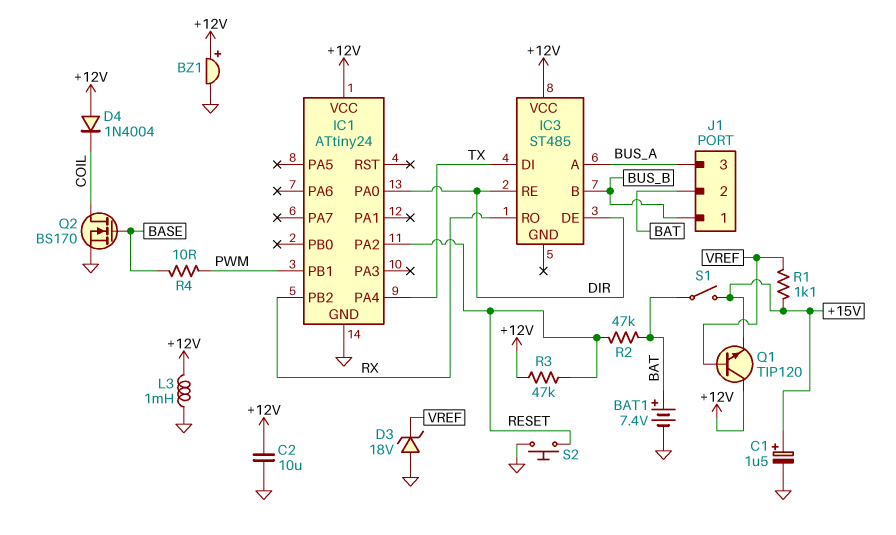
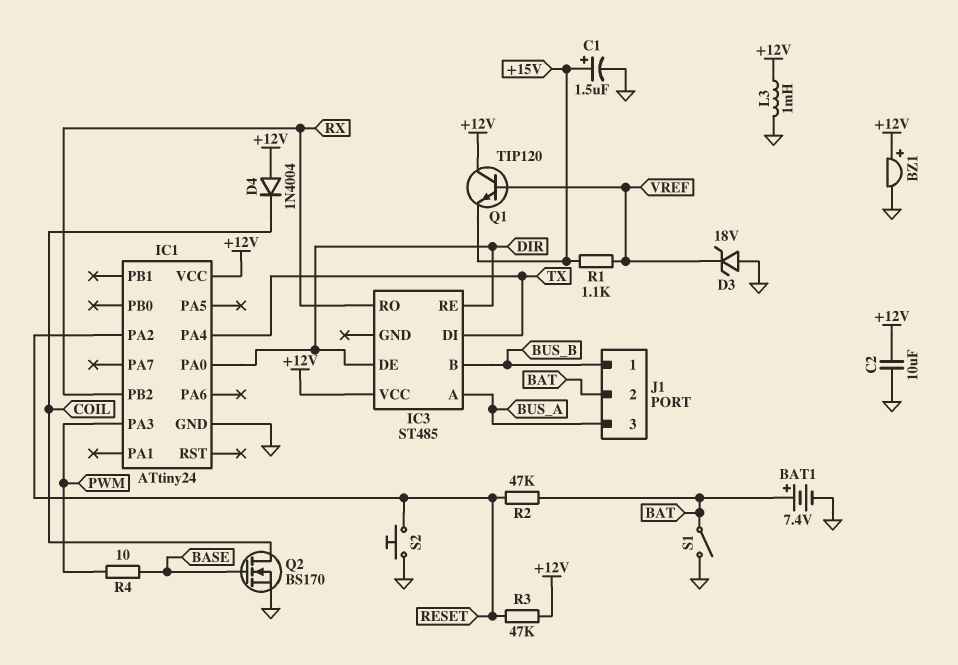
IC1 pin PA3: none -> PWM
IC1 pin PB1: PWM -> none
S1: switch (+15V, BAT) -> switch (BAT, GND)

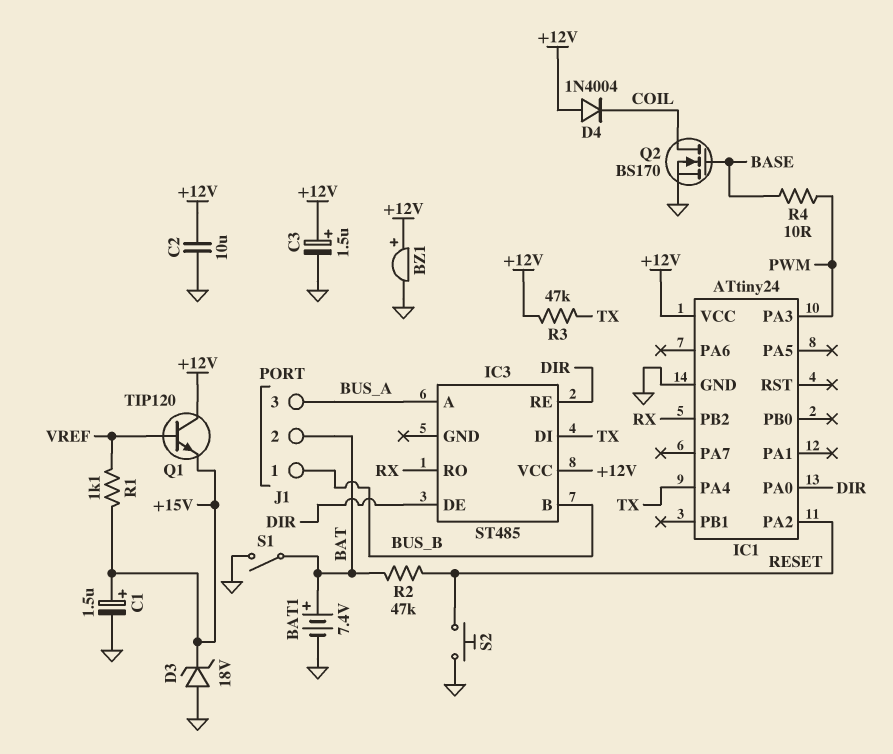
C3: none -> 1.5uF (plus +12V, minus GND)
D3: zener 18V (A GND, K VREF) -> zener 18V (A GND, K +15V)
L3: 1mH (+12V, GND) -> none
R3: 47k (+12V, RESET) -> 47k (+12V, TX)

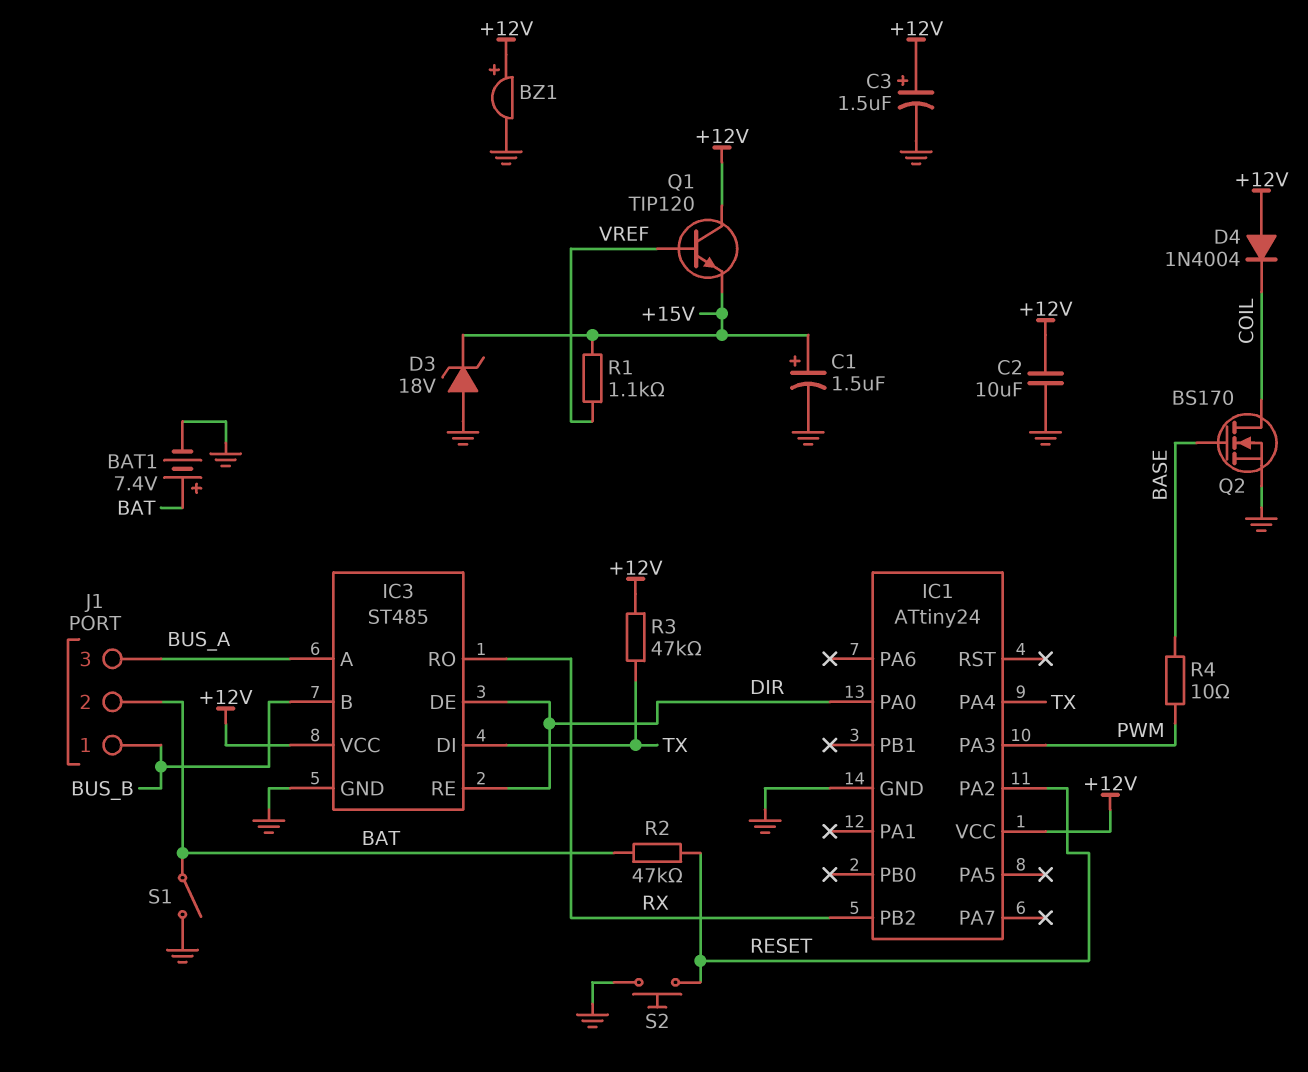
IC3 pin GND: none -> GND

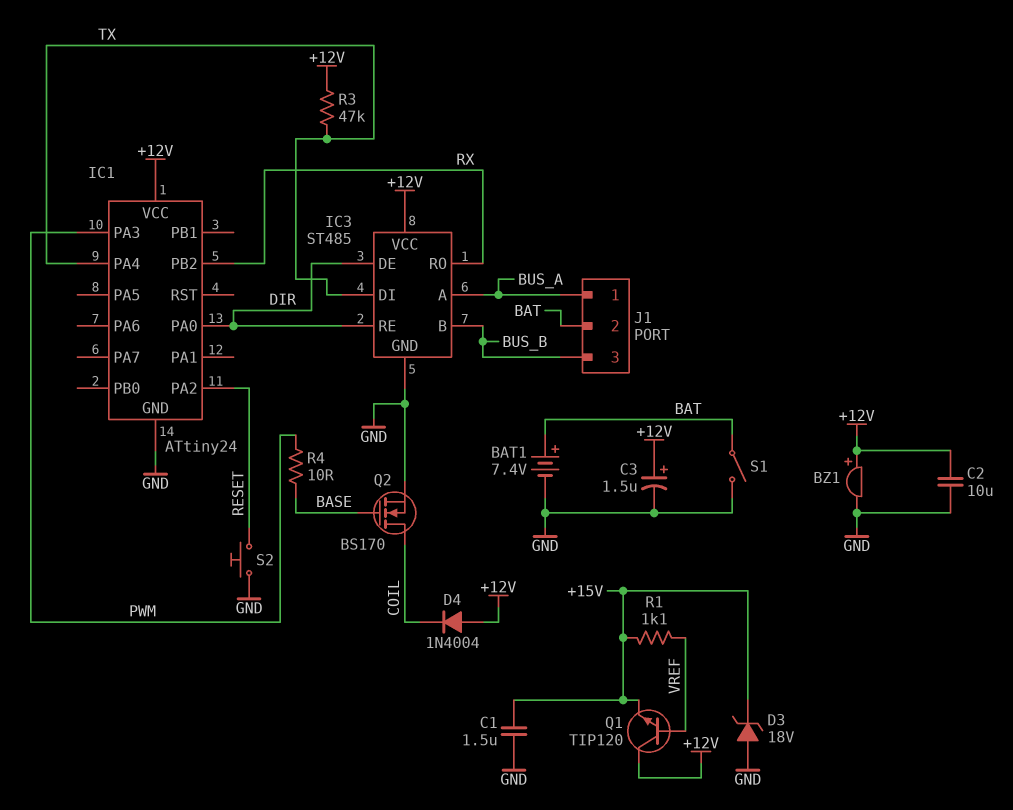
C1: 1.5uF (plus +15V, minus GND) -> 1.5uF (+15V, GND)
J1 pin 1: BUS_B -> BUS_A
J1 pin 3: BUS_A -> BUS_B
R2: 47k (BAT, RESET) -> none

